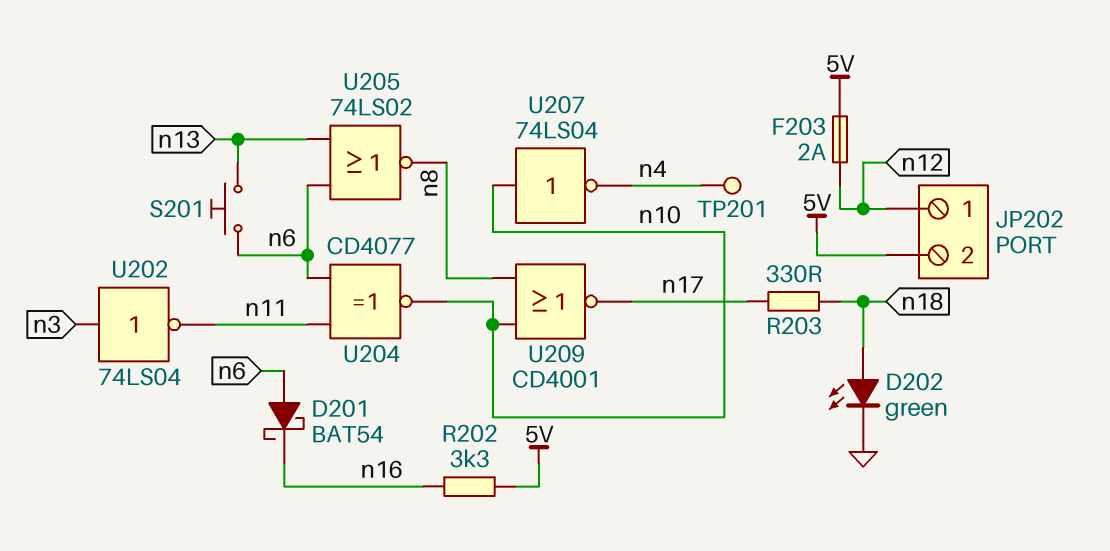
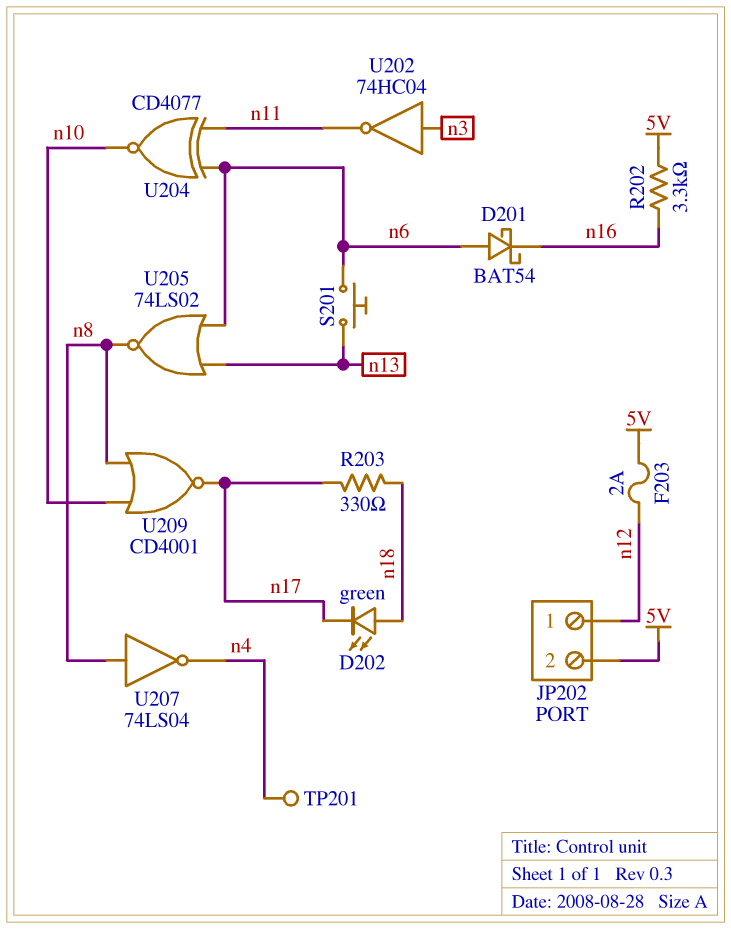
D202: LED green (A n18, K GND) -> LED green (A n18, K n17)
U202: NOT 74LS04 (in n3, out n11) -> NOT 74HC04 (in n3, out n11)
U207: NOT 74LS04 (in n10, out n4) -> NOT 74LS04 (in n8, out n4)

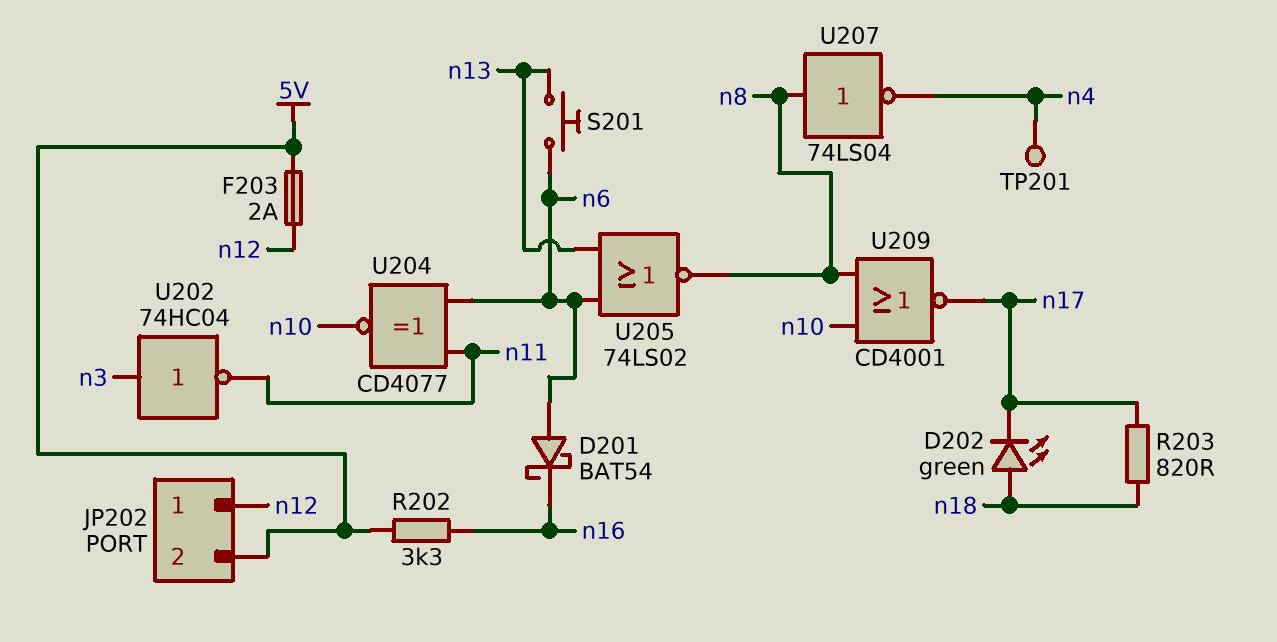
R203: 330 (n17, n18) -> 820 (n17, n18)

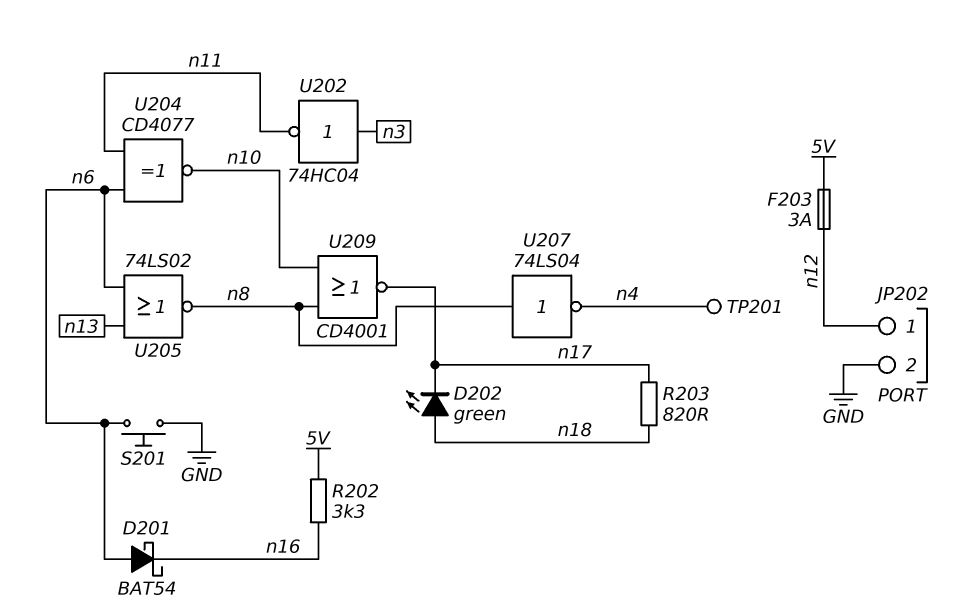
F203: 2A (5V, n12) -> 3A (5V, n12)
JP202 pin 2: 5V -> GND
S201: button (n6, n13) -> button (GND, n6)

